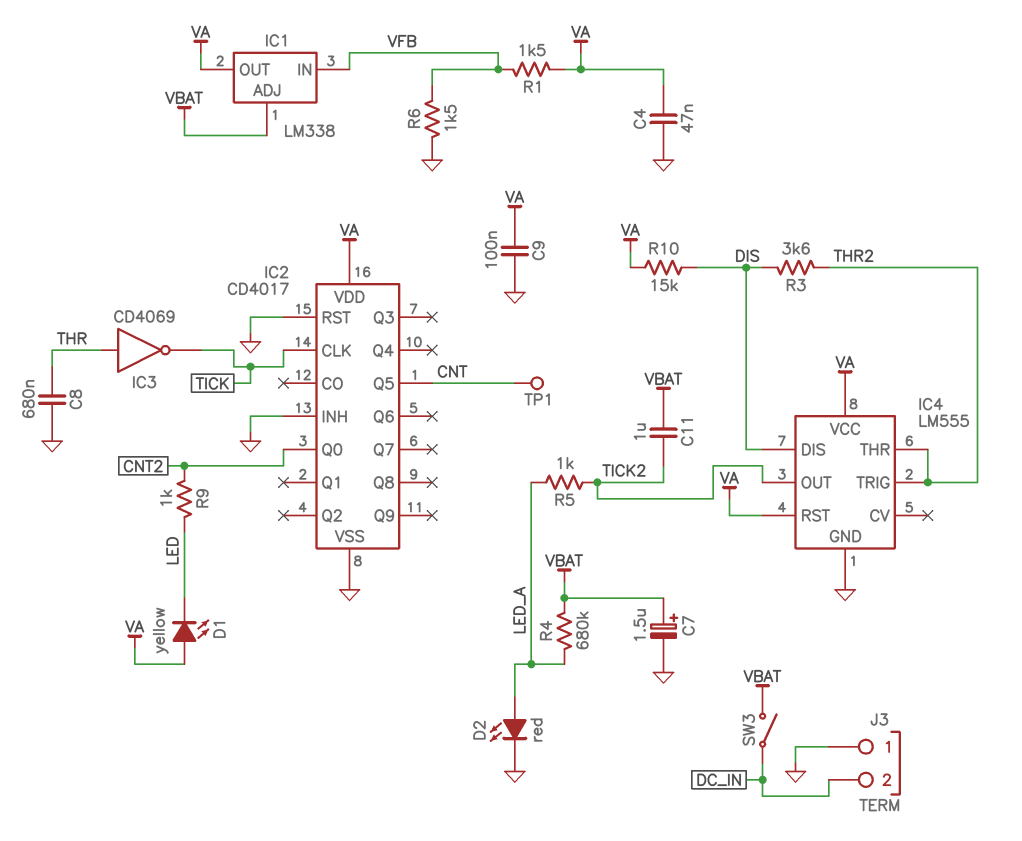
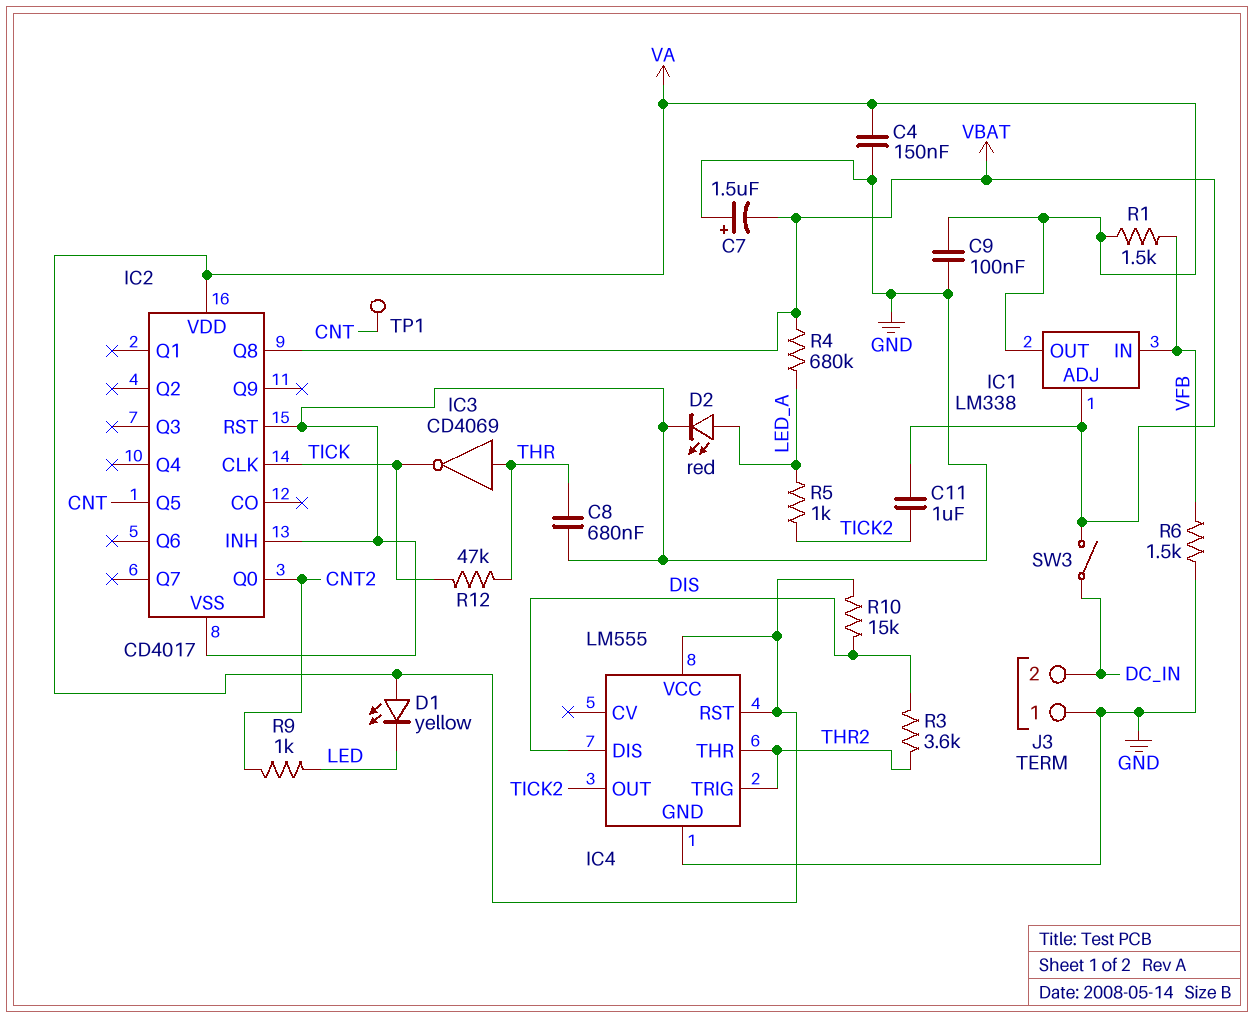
C4: 47nF (GND, VA) -> 150nF (GND, VA)
C7: 1.5uF (plus VBAT, minus GND) -> 1.5uF (plus GND, minus VBAT)
IC2 pin Q8: none -> VBAT
R12: none -> 47k (THR, TICK)

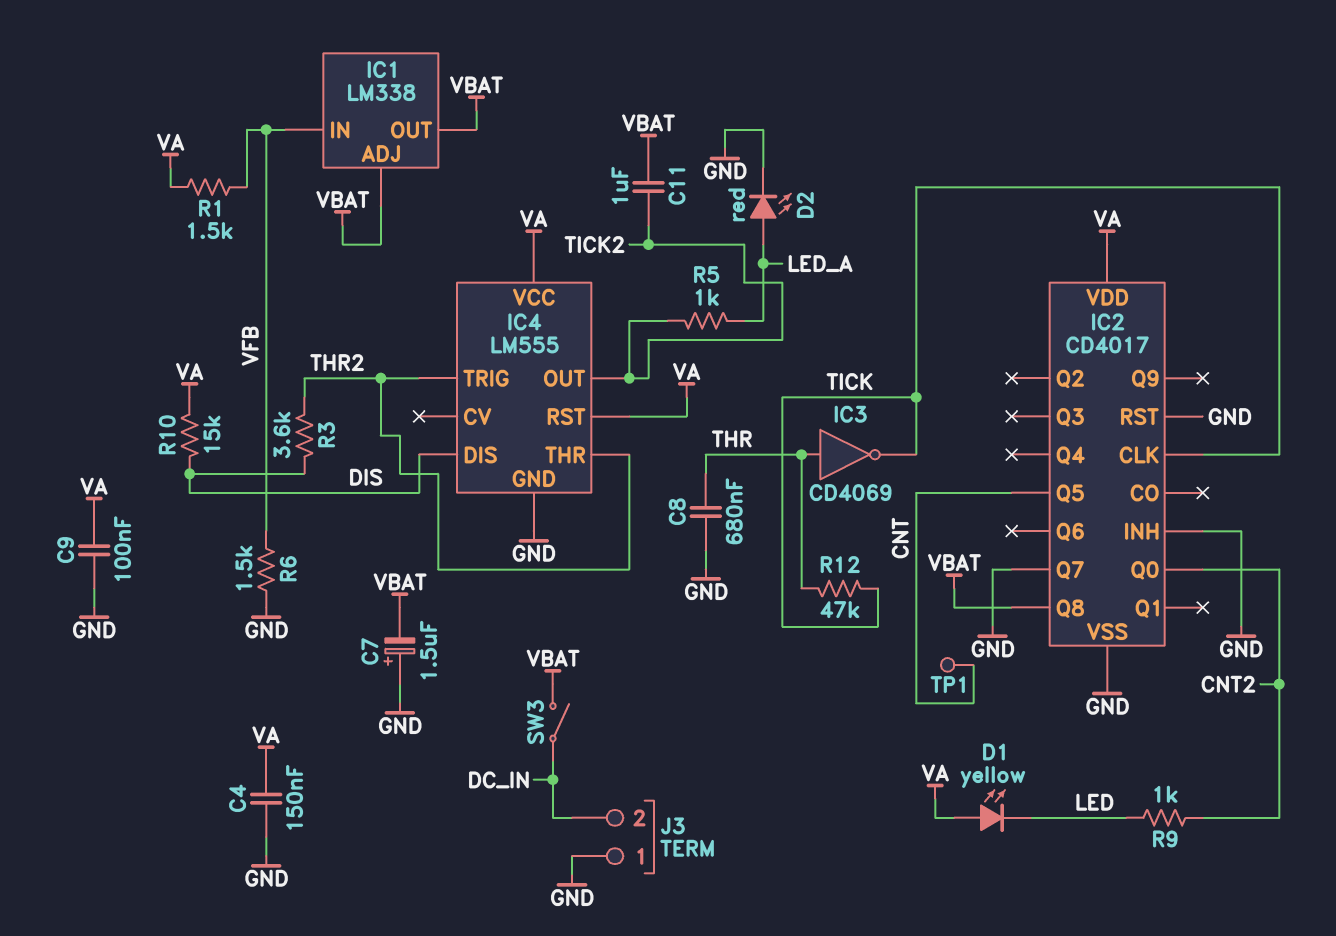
IC1 pin OUT: VA -> VBAT
IC2 pin Q7: none -> GND
R4: 680k (LED_A, VBAT) -> none

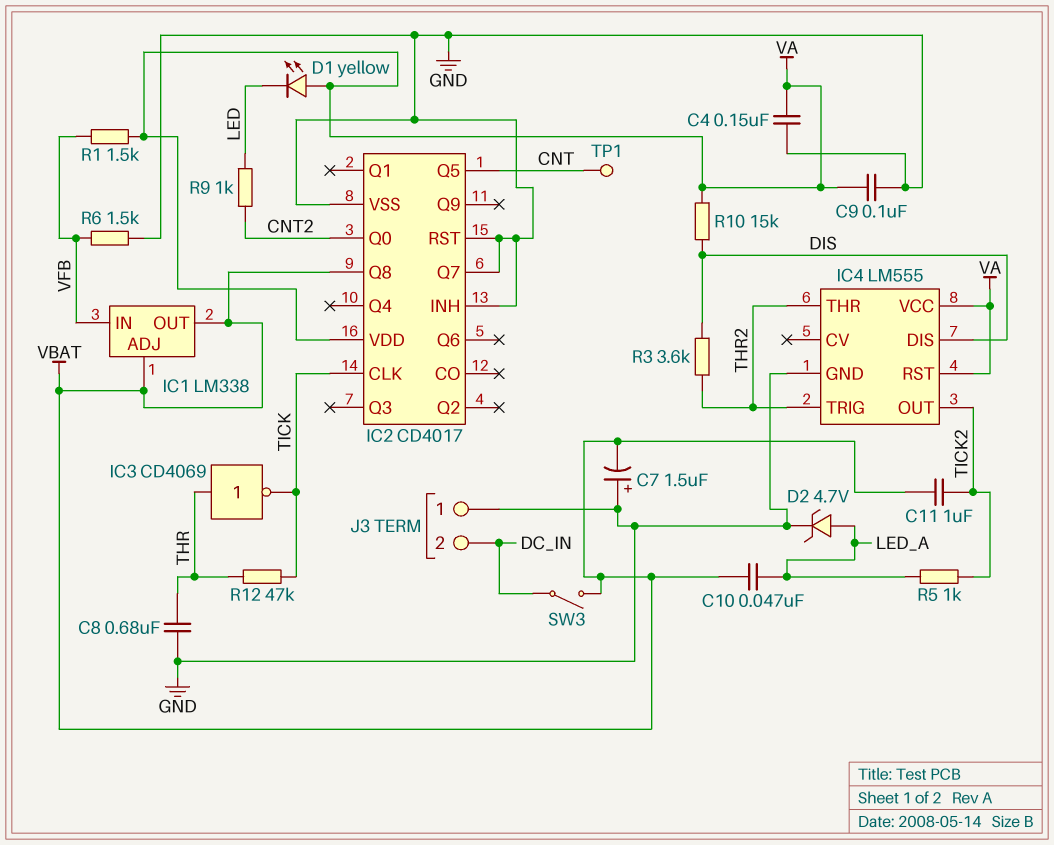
C10: none -> 47nF (LED_A, VBAT)
D2: LED red (A LED_A, K GND) -> zener 4.7V (A LED_A, K GND)

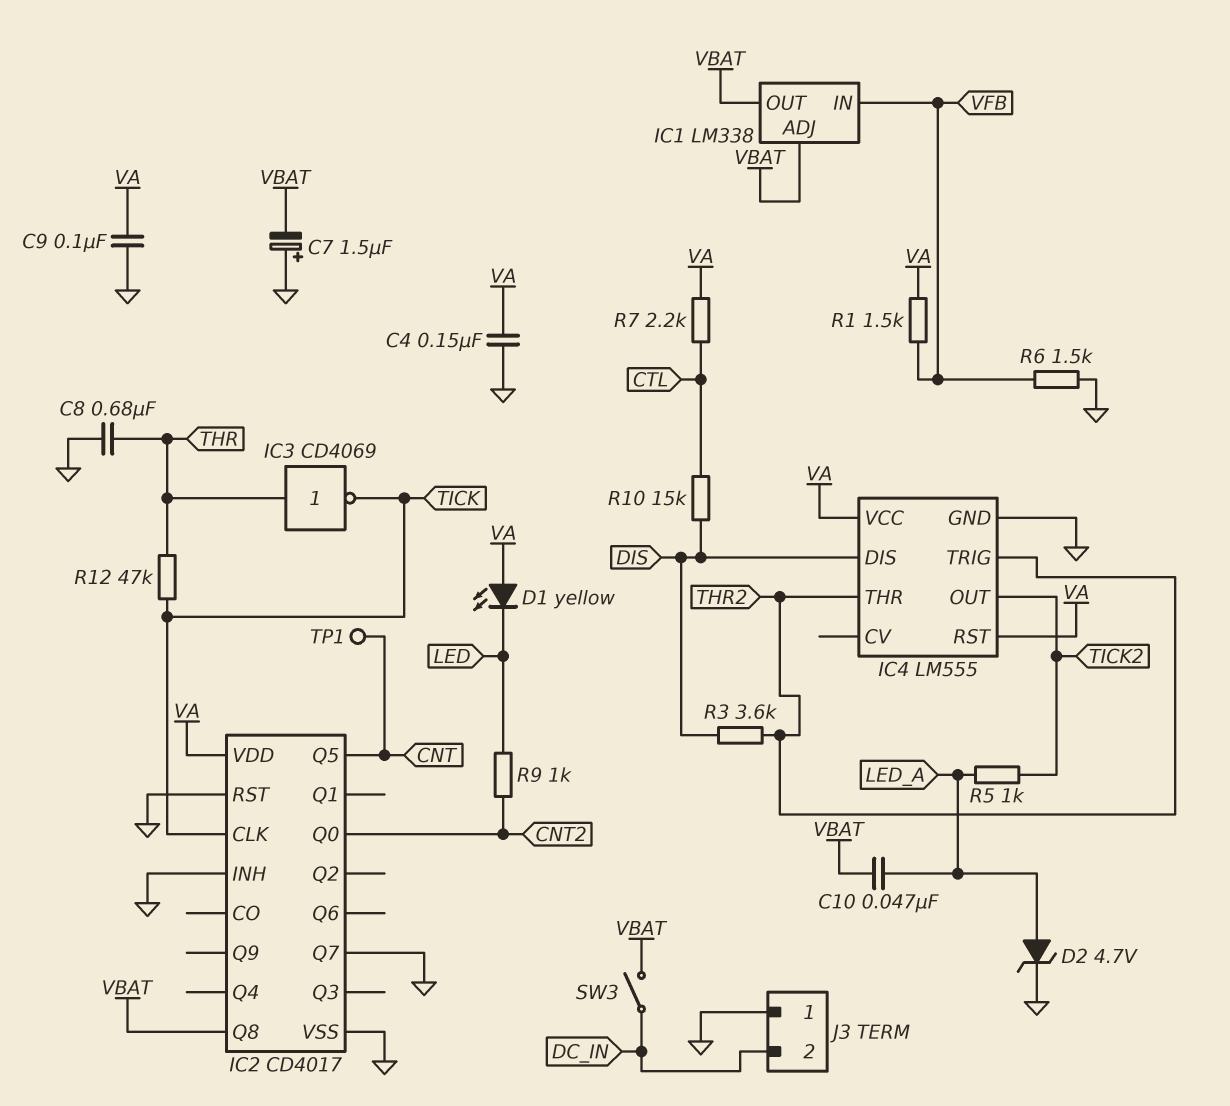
C11: 1uF (TICK2, VBAT) -> none
R7: none -> 2.2k (CTL, VA)
R10: 15k (DIS, VA) -> 15k (CTL, DIS)

